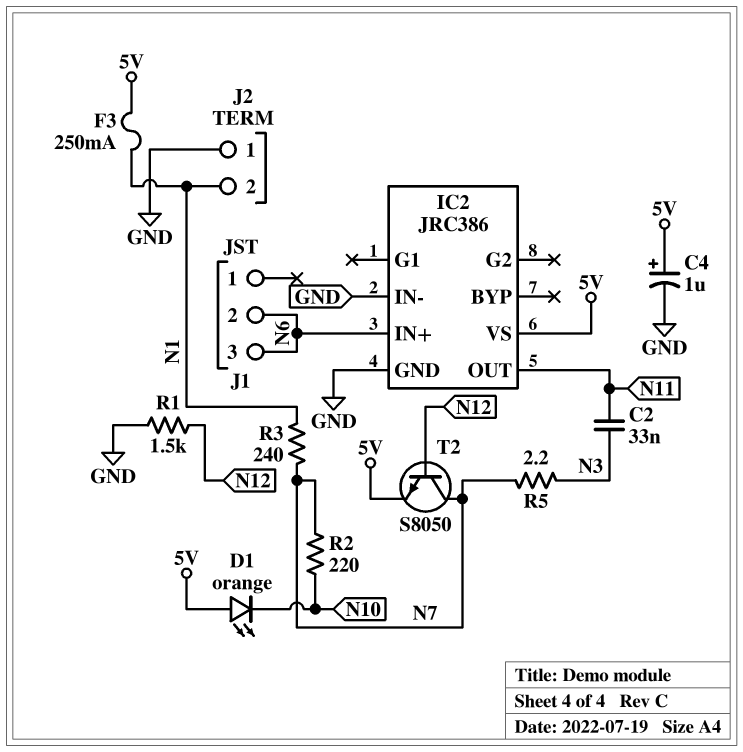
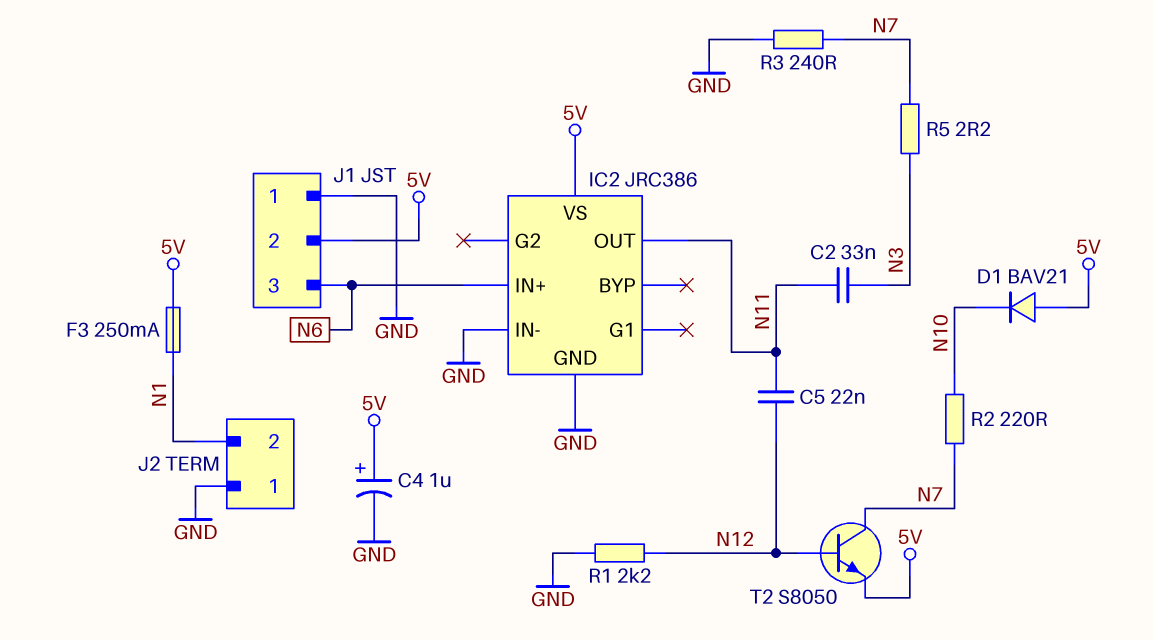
C5: none -> 22nF (N11, N12)
D1: LED orange (A 5V, K N10) -> diode BAV21 (A 5V, K N10)
J1 pin 1: none -> GND
J1 pin 2: N6 -> 5V
R1: 1.5k (GND, N12) -> 2.2k (GND, N12)
R3: 240 (N1, N7) -> 240 (GND, N7)

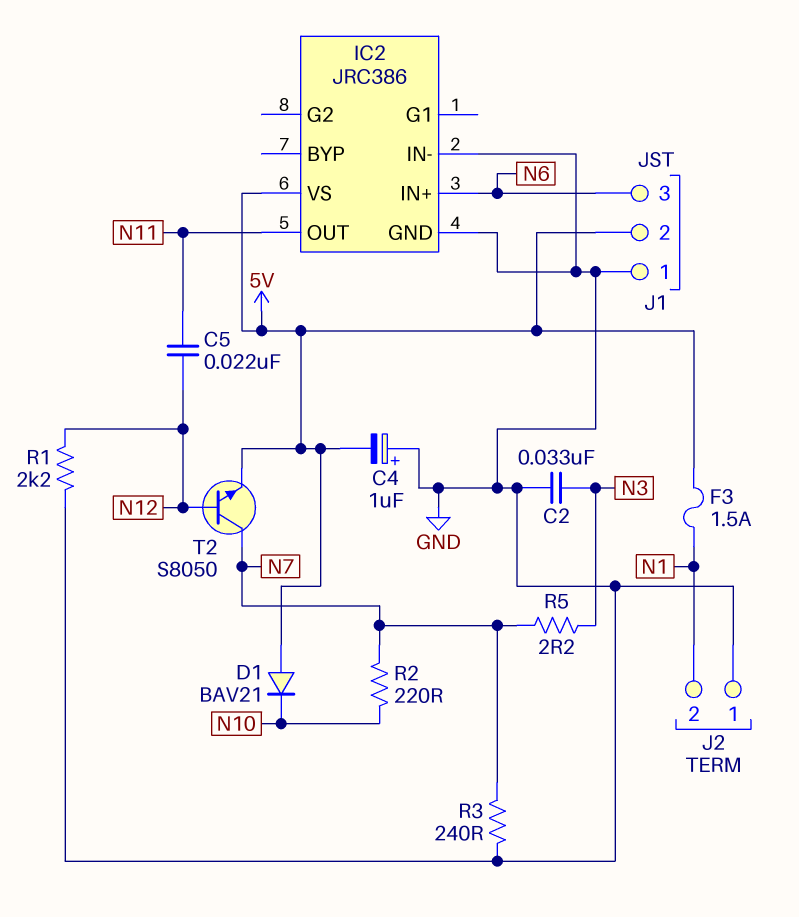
C2: 33nF (N3, N11) -> 33nF (GND, N3)
C4: 1uF (plus 5V, minus GND) -> 1uF (plus GND, minus 5V)
F3: 250mA (5V, N1) -> 1.5A (5V, N1)

